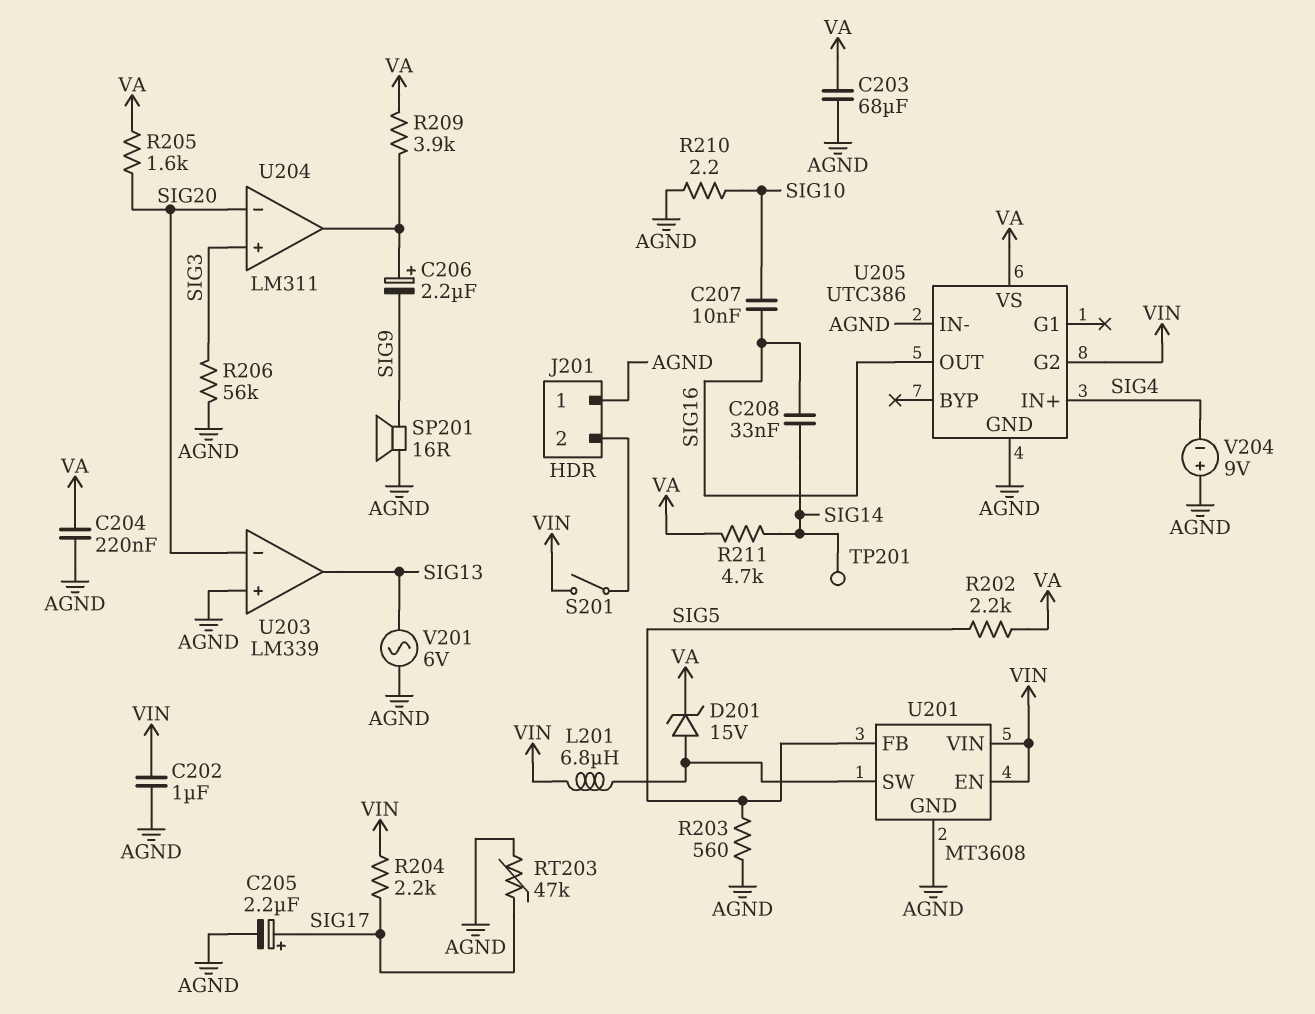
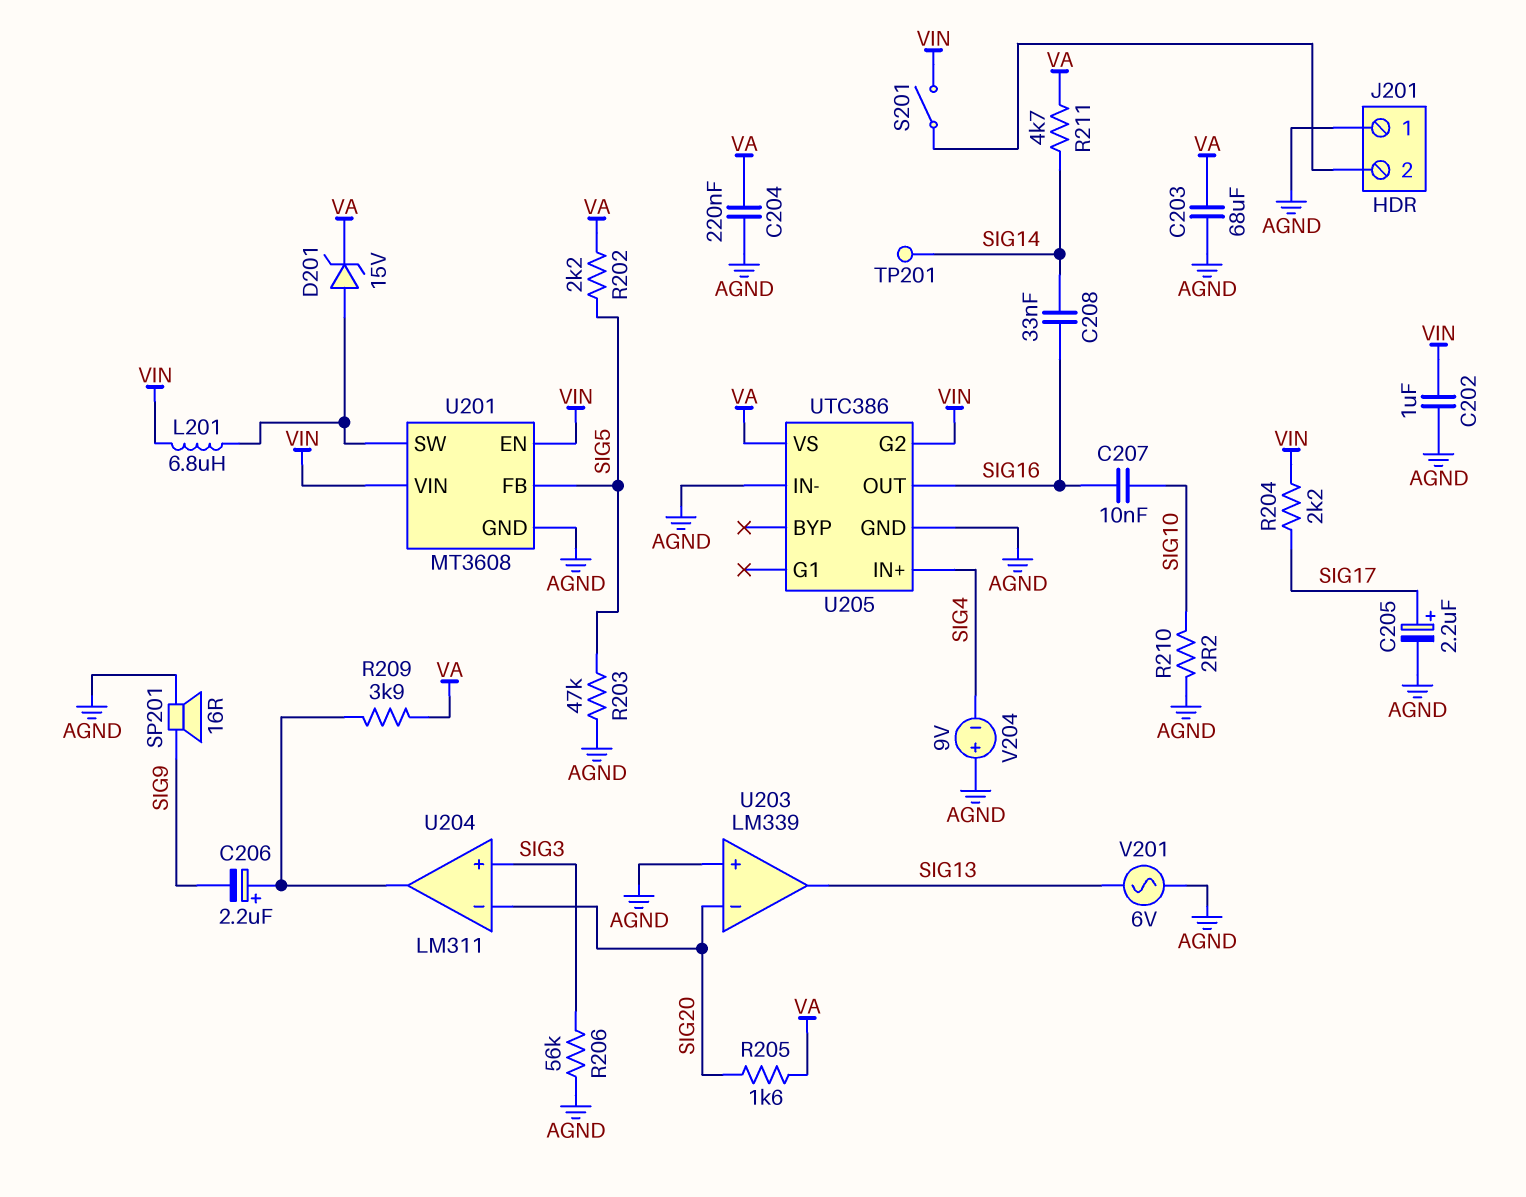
R203: 560 (AGND, SIG5) -> 47k (AGND, SIG5)
RT203: 47k (AGND, SIG17) -> none

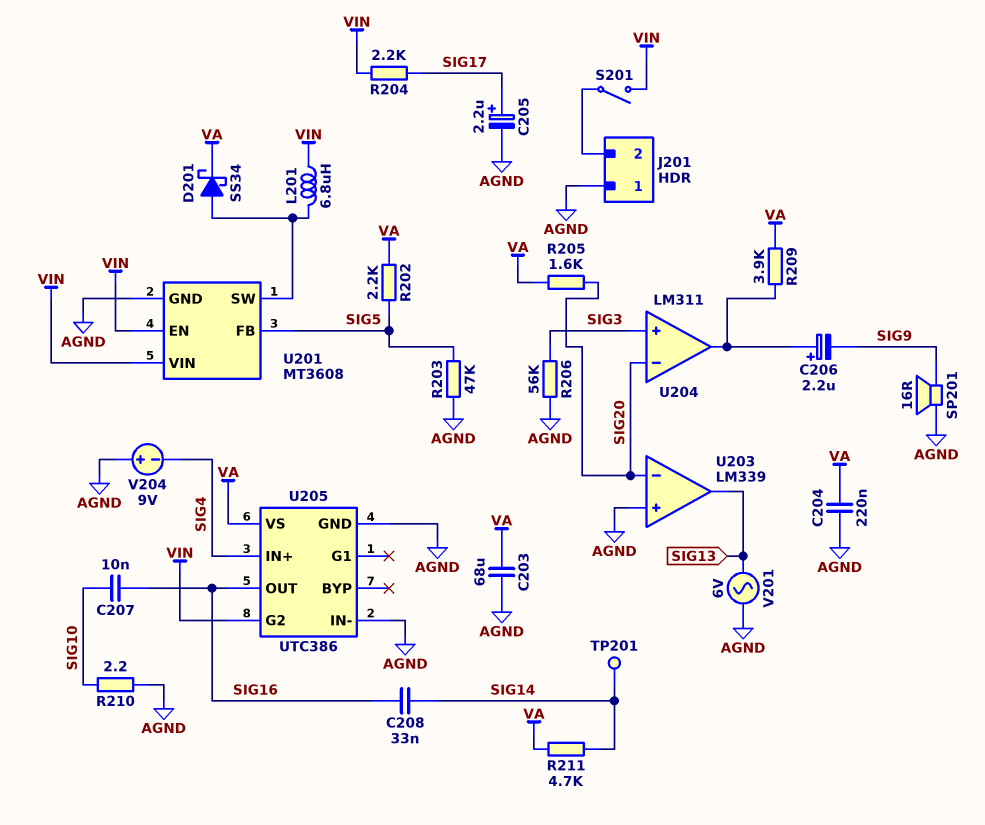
C202: 1uF (AGND, VIN) -> none
D201: zener 15V (A U201/SW, K VA) -> schottky SS34 (A U201/SW, K VA)

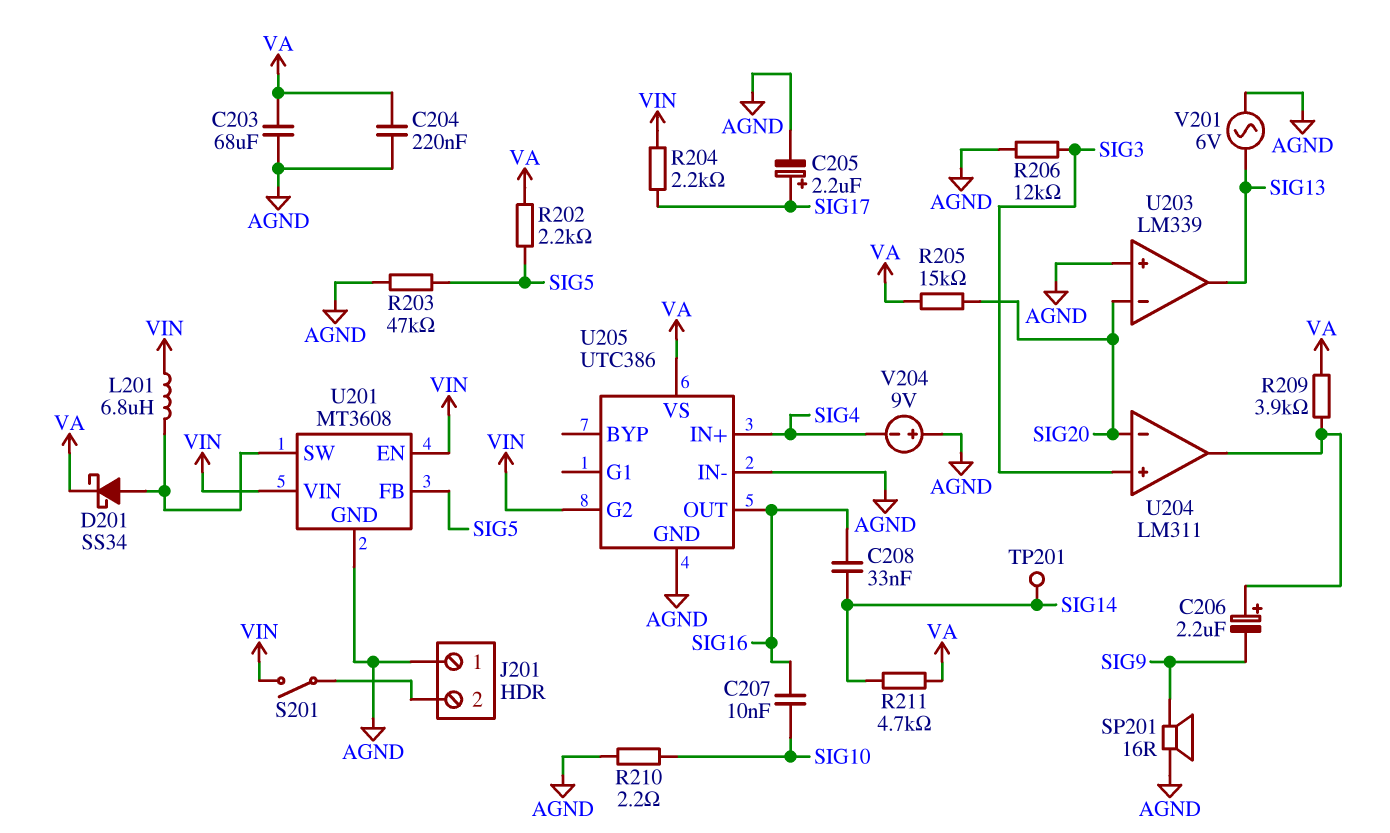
R205: 1.6k (SIG20, VA) -> 15k (SIG20, VA)
R206: 56k (AGND, SIG3) -> 12k (AGND, SIG3)

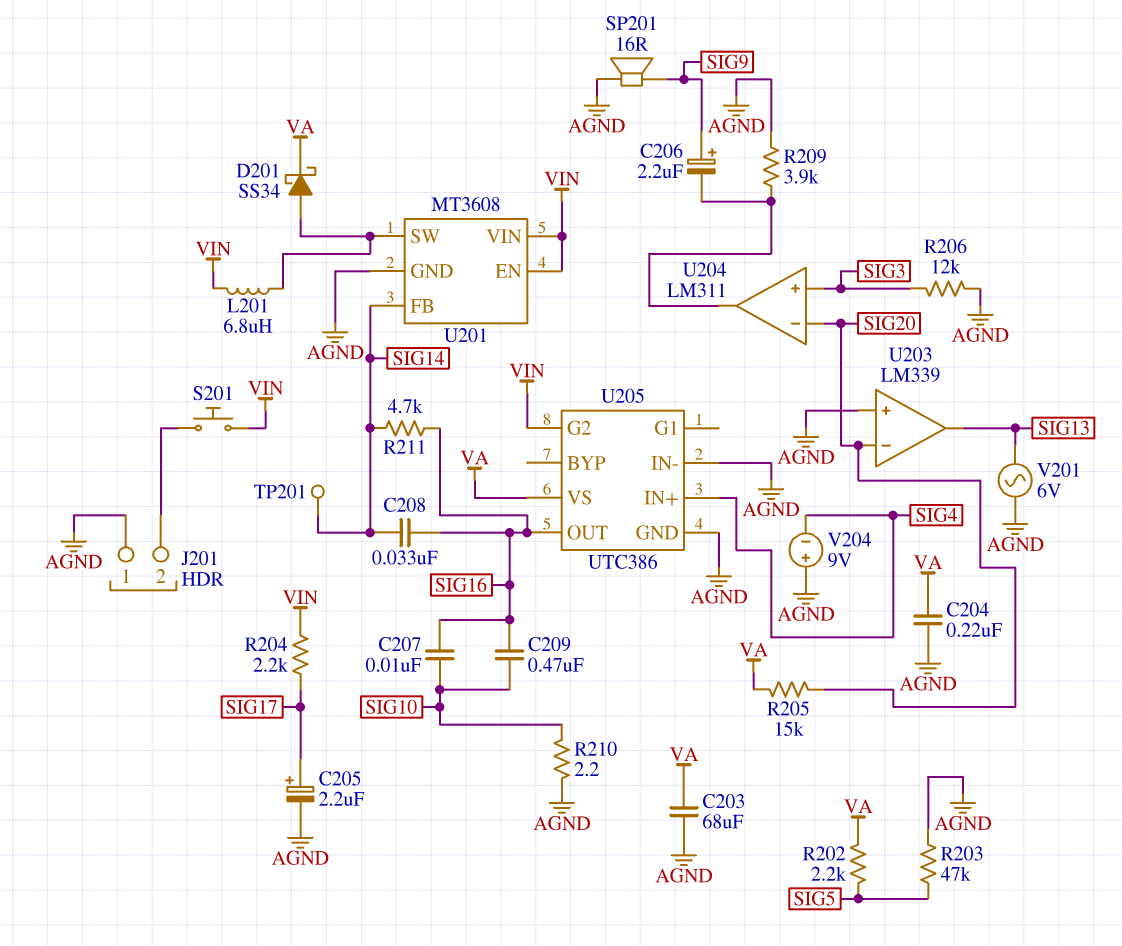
C206: 2.2uF (plus U204/out, minus SIG9) -> 2.2uF (plus SIG9, minus U204/out)
C209: none -> 470nF (SIG10, SIG16)
R209: 3.9k (U204/out, VA) -> 3.9k (AGND, U204/out)
R211: 4.7k (SIG14, VA) -> 4.7k (SIG14, SIG16)
S201: switch (J201/2, VIN) -> button (J201/2, VIN)
U201 pin FB: SIG5 -> SIG14

